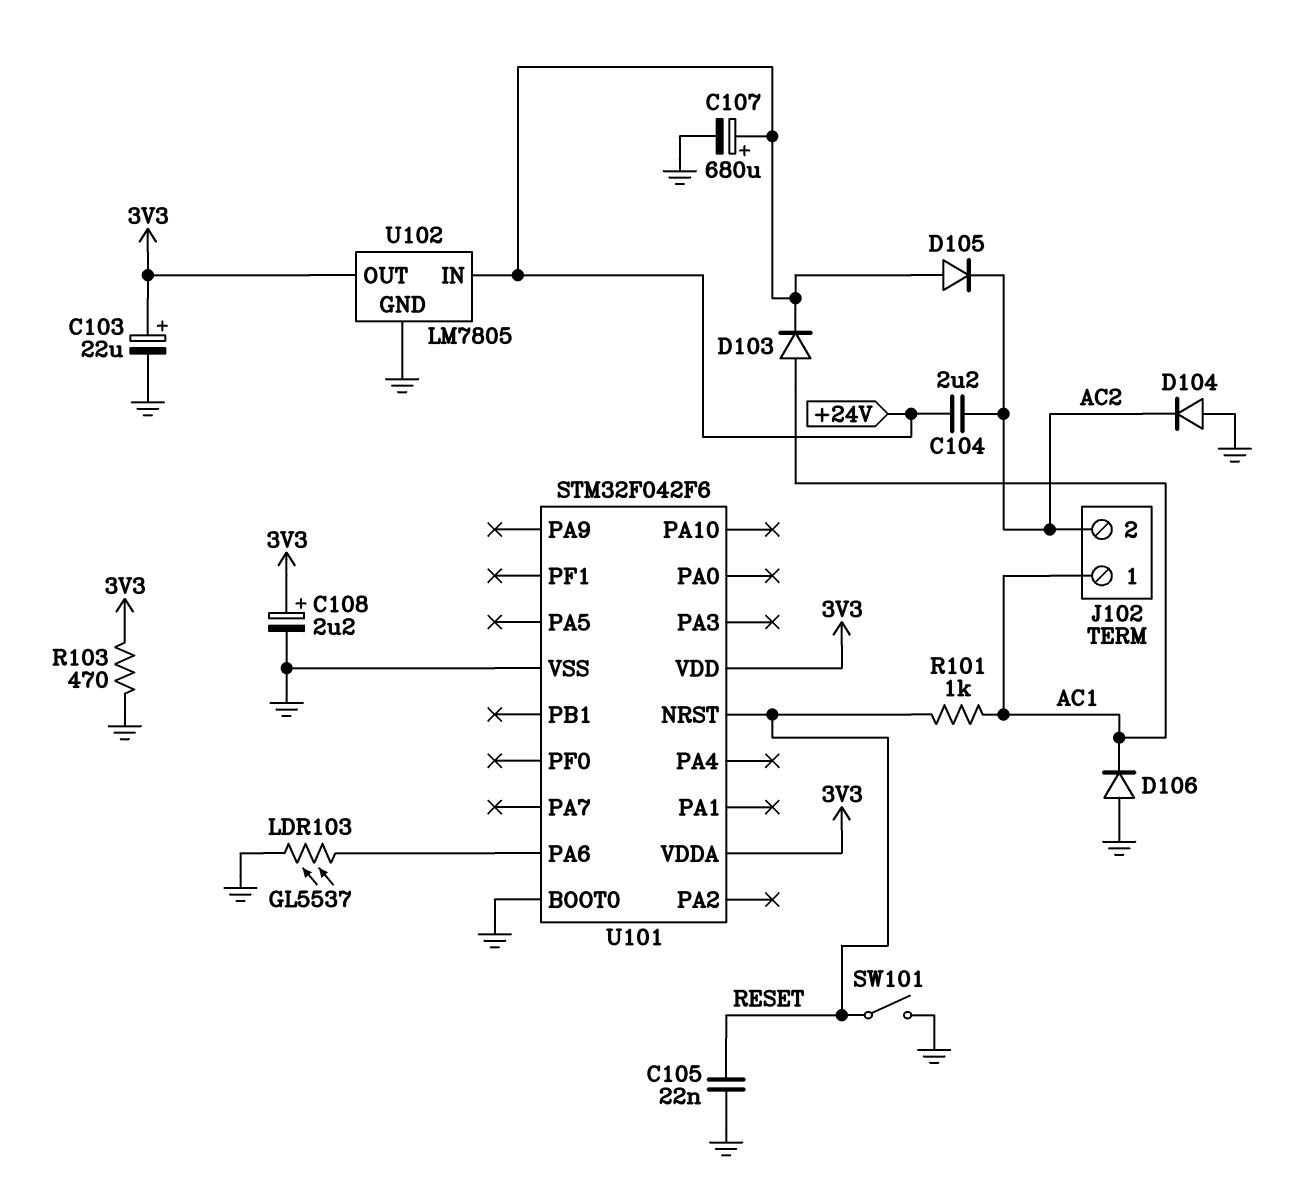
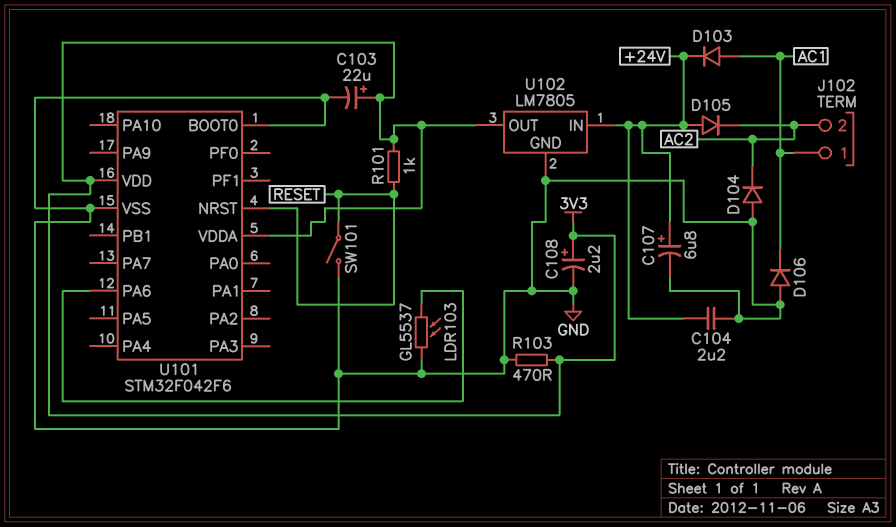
C104: 2.2uF (+24V, AC2) -> 2.2uF (+24V, GND)
C105: 22nF (GND, RESET) -> none
C107: 680uF (plus +24V, minus GND) -> 6.8uF (plus +24V, minus GND)
R101: 1k (AC1, RESET) -> 1k (3V3, RESET)

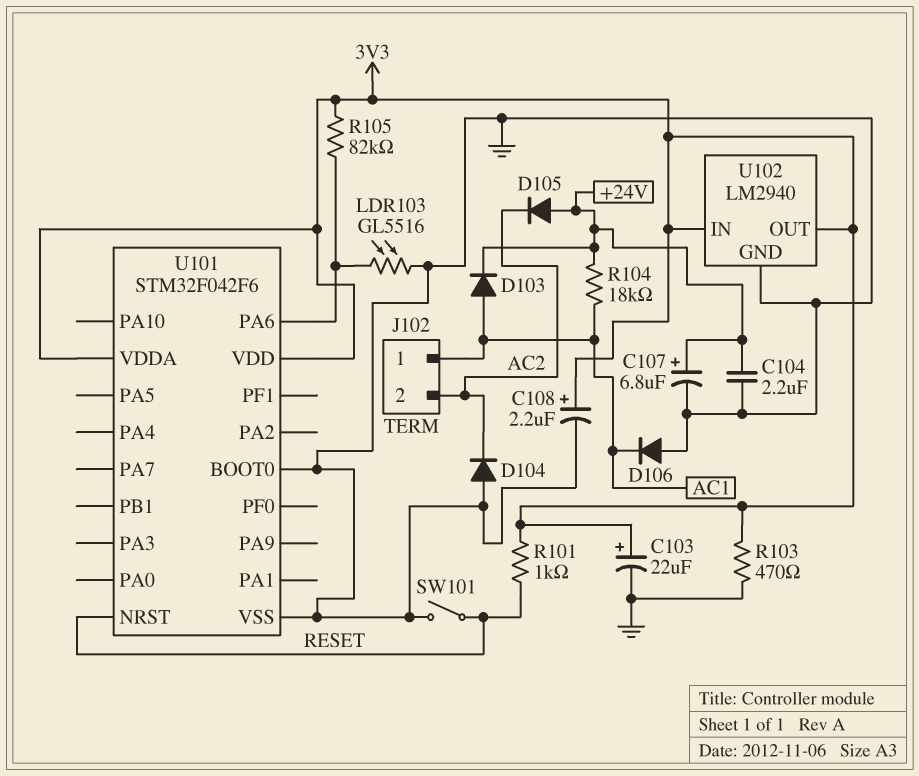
LDR103: GL5537 (GND, U101/PA6) -> GL5516 (GND, U101/PA6)
R104: none -> 18k (+24V, AC1)
R105: none -> 82k (3V3, U101/PA6)
U102: LM7805 -> LM2940
U102 pin IN: +24V -> 3V3

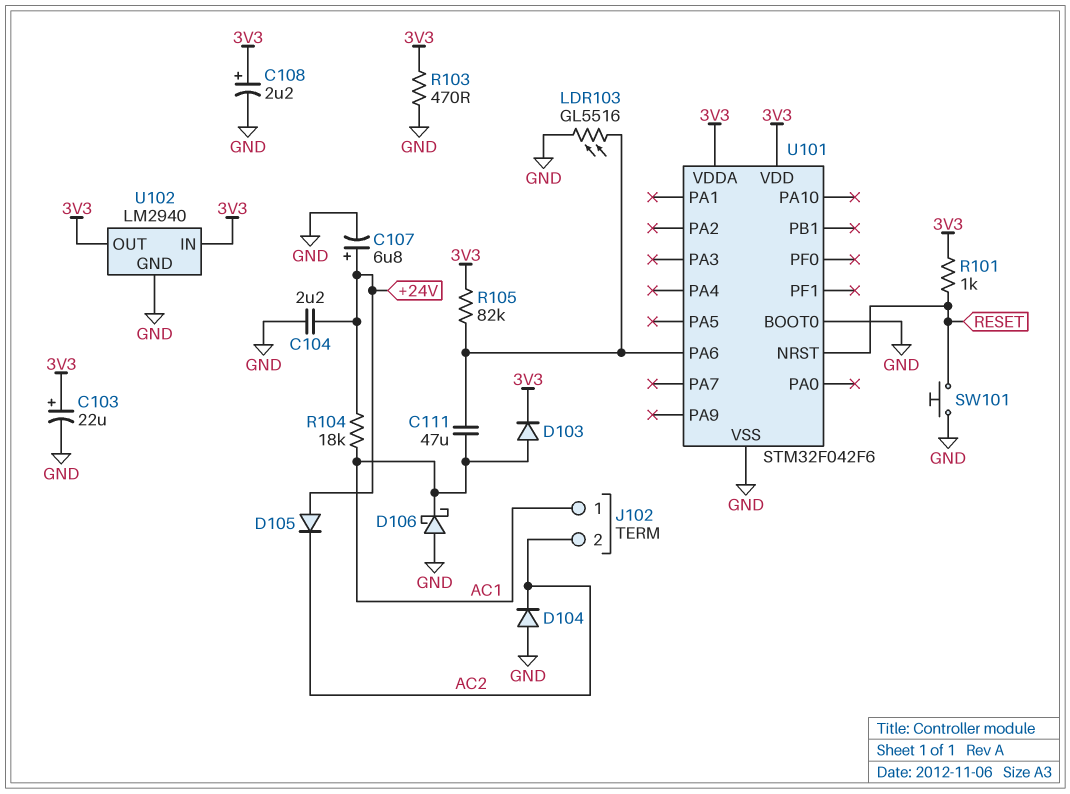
C111: none -> 47uF (AC1, U101/PA6)
D103: diode (A AC1, K +24V) -> diode (A AC1, K 3V3)
D106: diode (A GND, K AC1) -> schottky (A GND, K AC1)
SW101: switch (GND, RESET) -> button (GND, RESET)

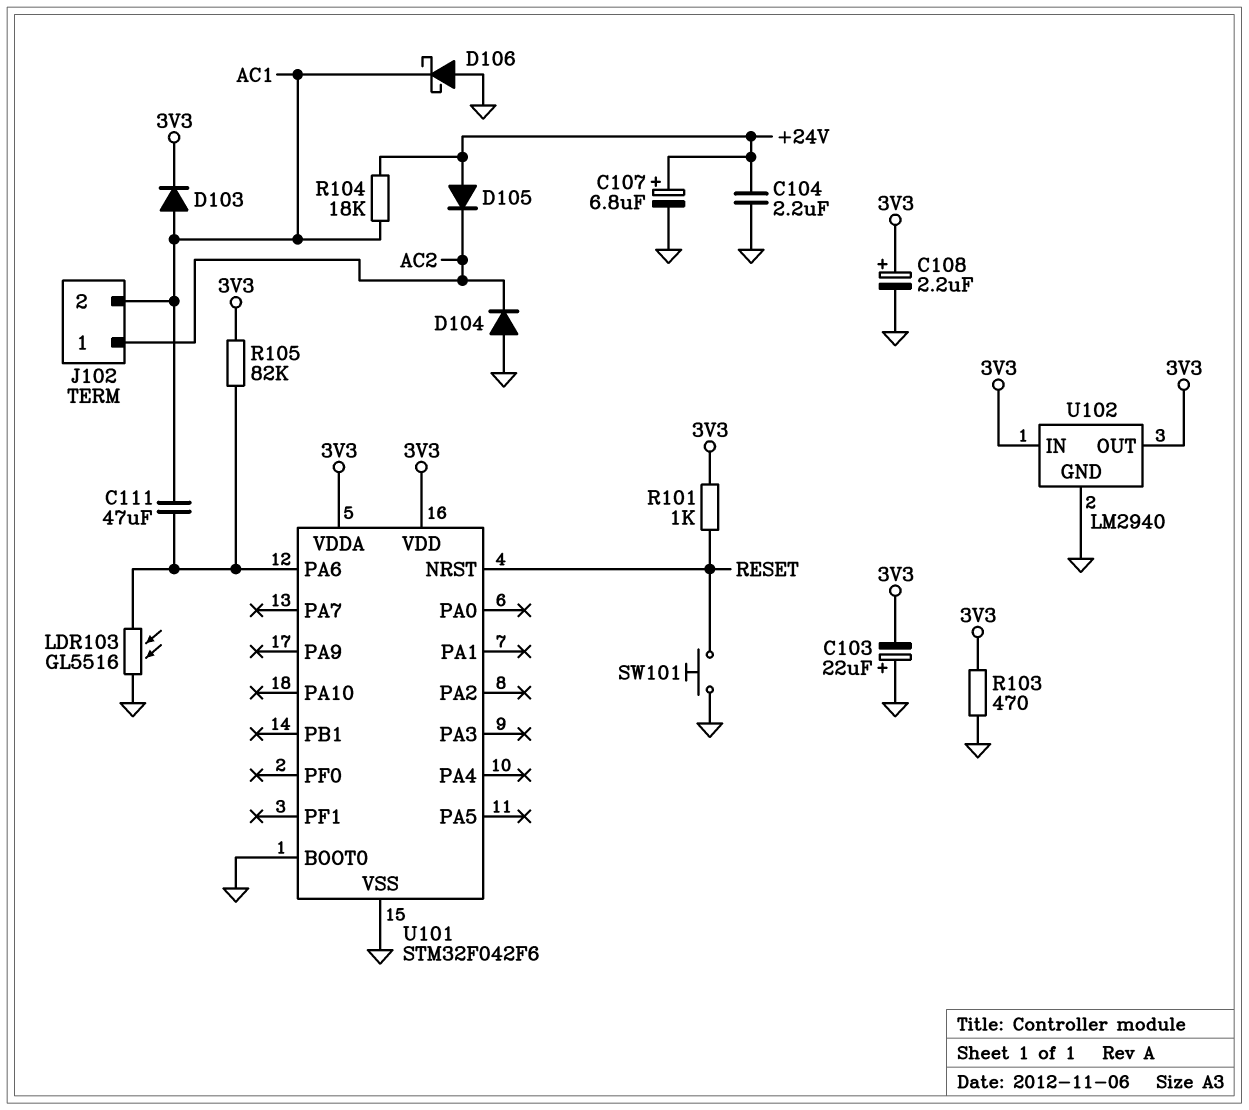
C103: 22uF (plus 3V3, minus GND) -> 22uF (plus GND, minus 3V3)
J102 pin 1: AC1 -> AC2
J102 pin 2: AC2 -> AC1

